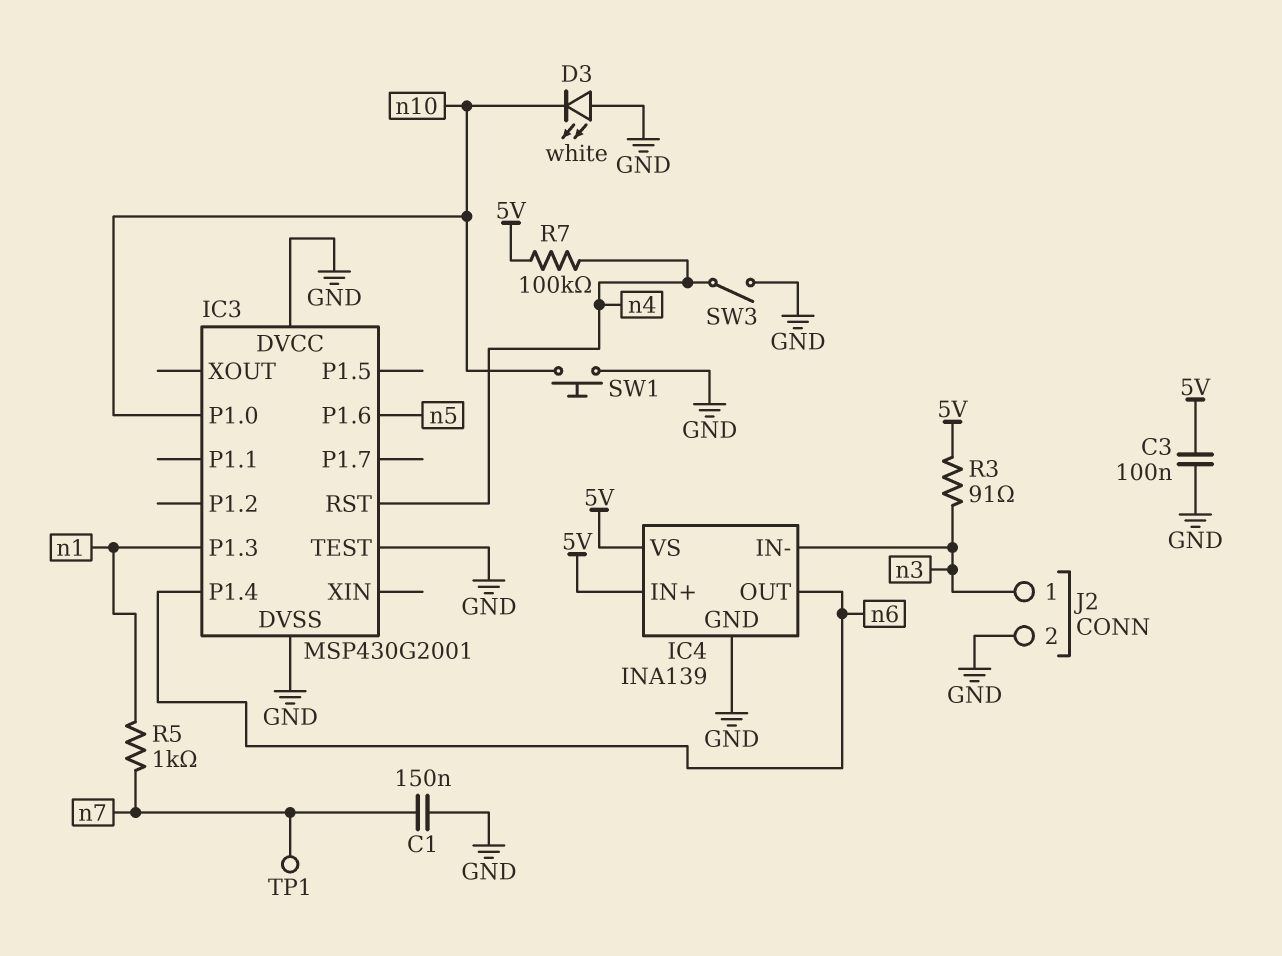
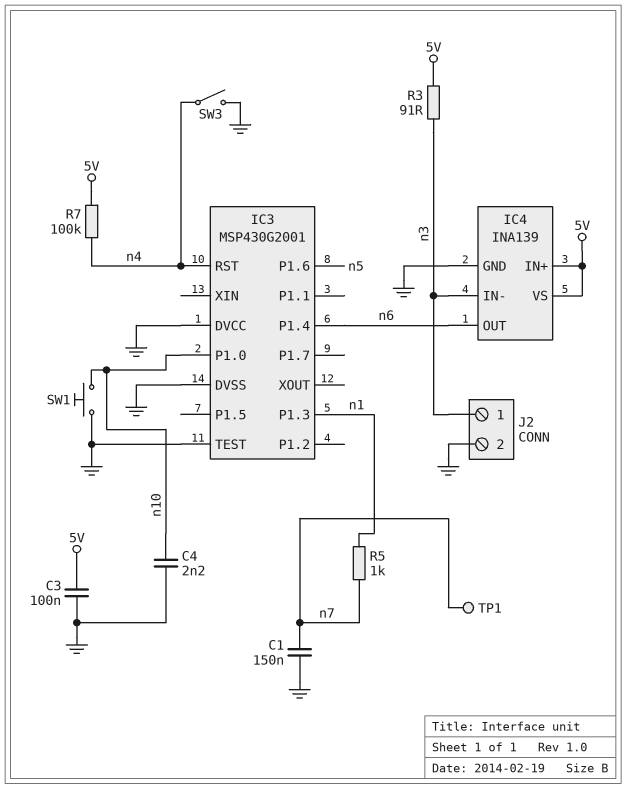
C4: none -> 2.2nF (GND, n10)
D3: LED white (A GND, K n10) -> none

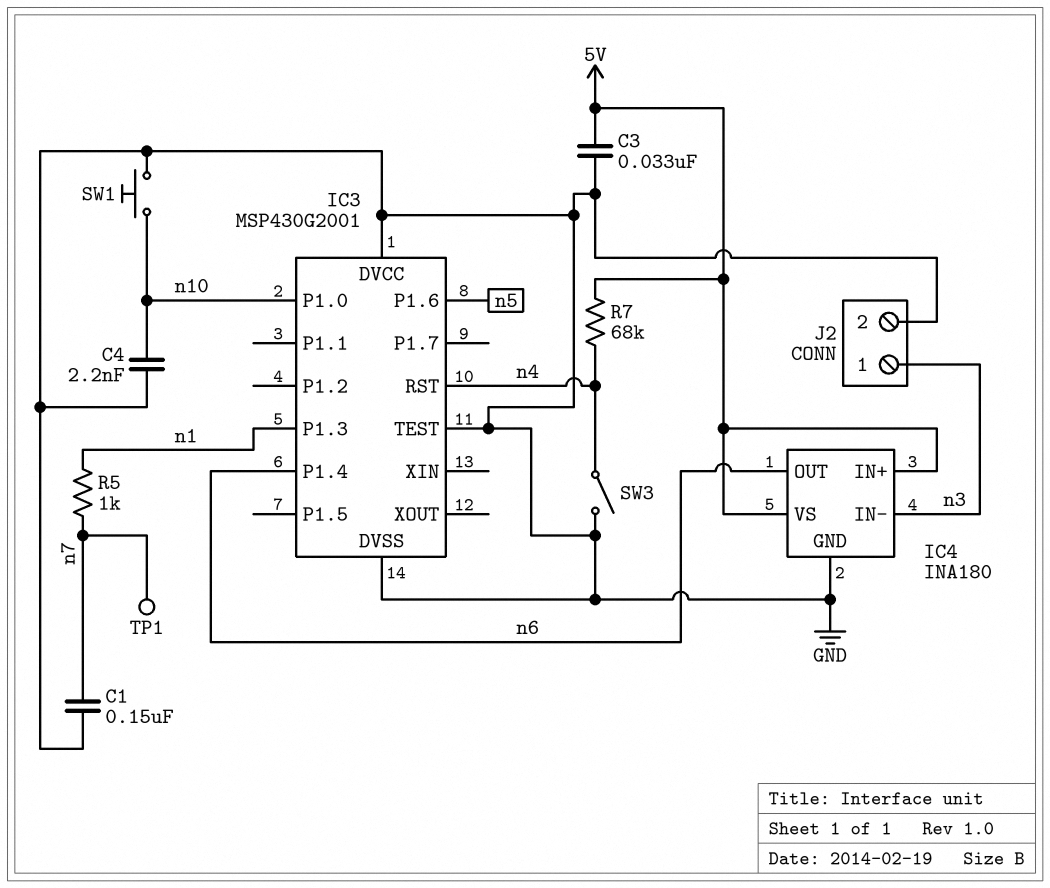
C3: 100nF (5V, GND) -> 33nF (5V, GND)
IC4: INA139 -> INA180
R3: 91 (5V, n3) -> none
R7: 100k (5V, n4) -> 68k (5V, n4)

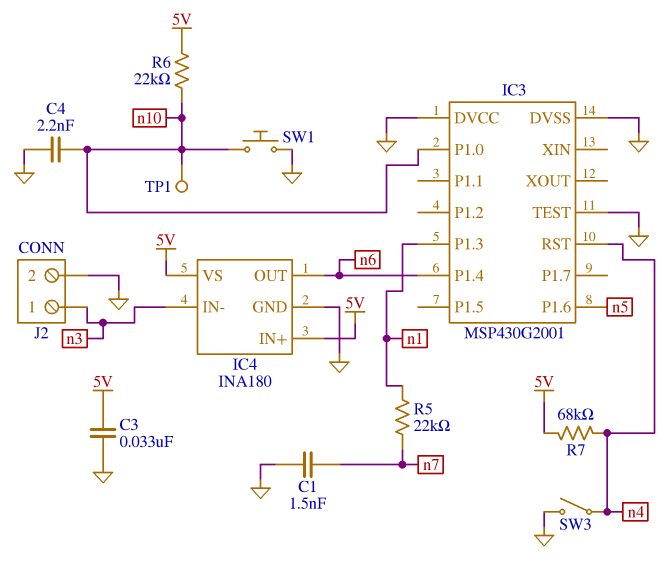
C1: 150nF (GND, n7) -> 1.5nF (GND, n7)
R5: 1k (n1, n7) -> 22k (n1, n7)
R6: none -> 22k (5V, n10)
TP1: test point (n7) -> test point (n10)

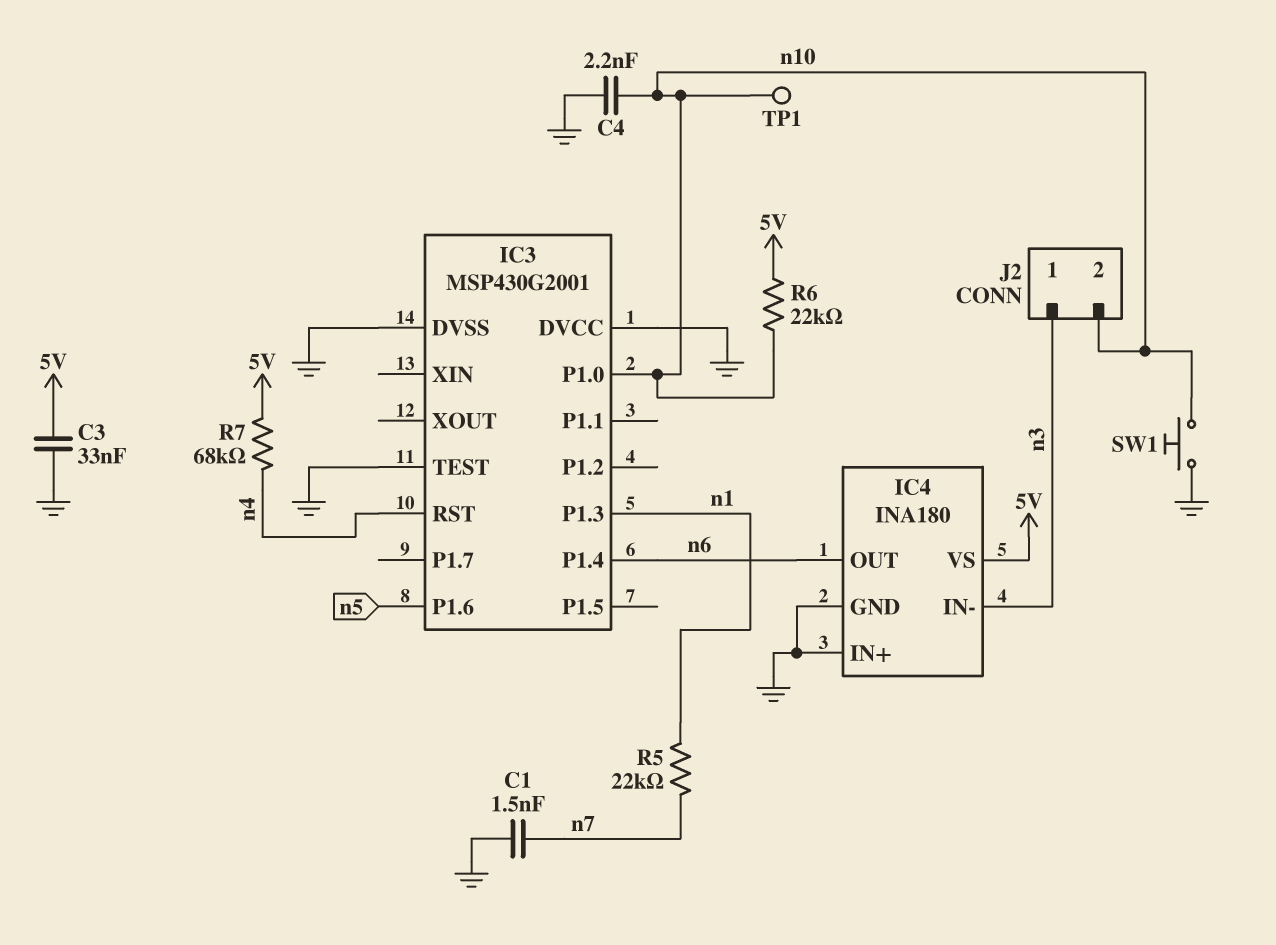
IC4 pin IN+: 5V -> GND
J2 pin 2: GND -> n10
SW3: switch (GND, n4) -> none

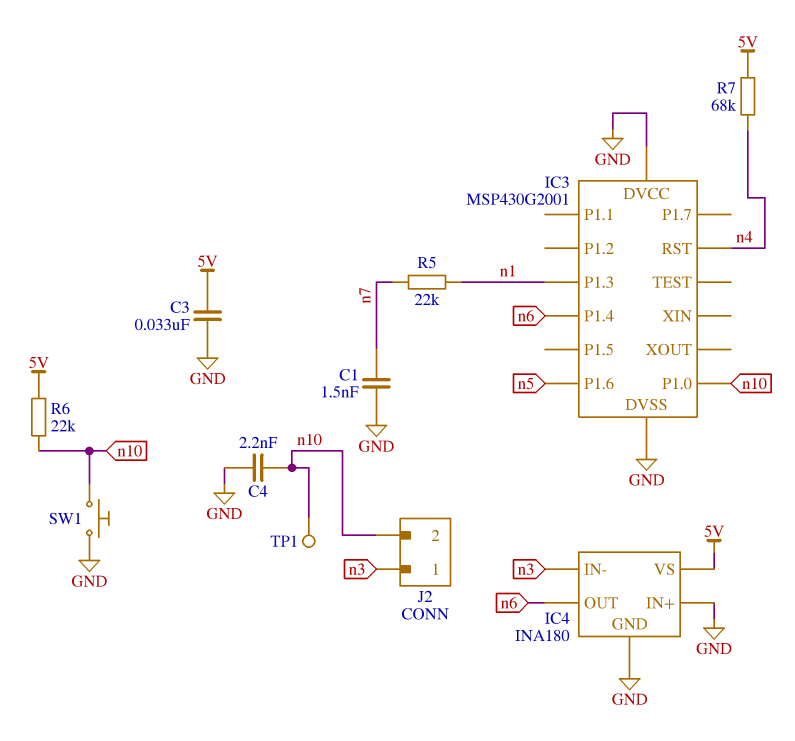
IC3 pin TEST: GND -> none

